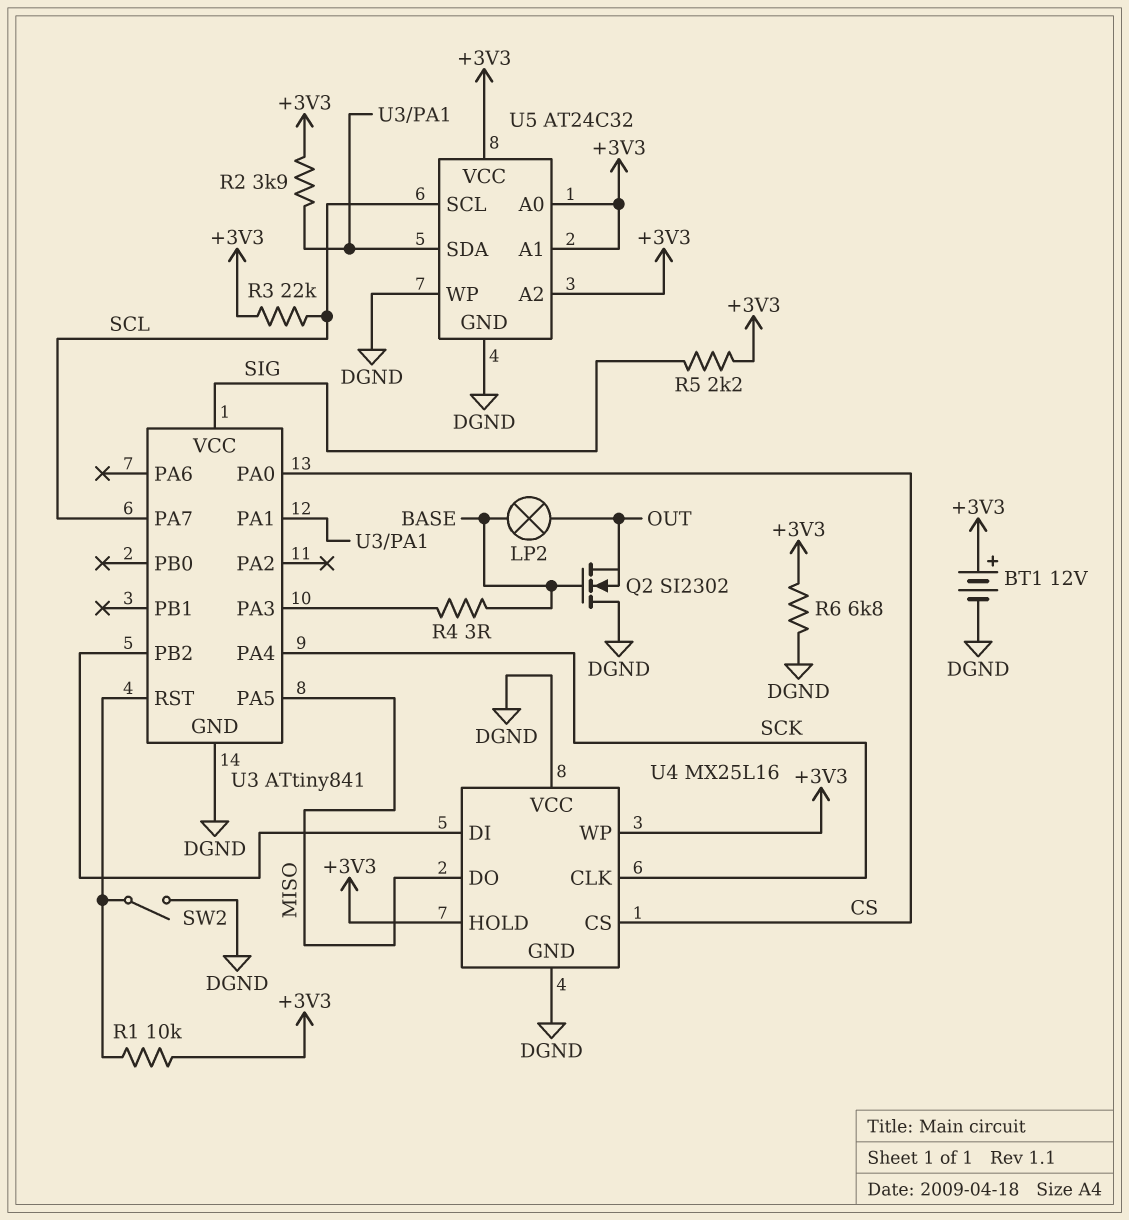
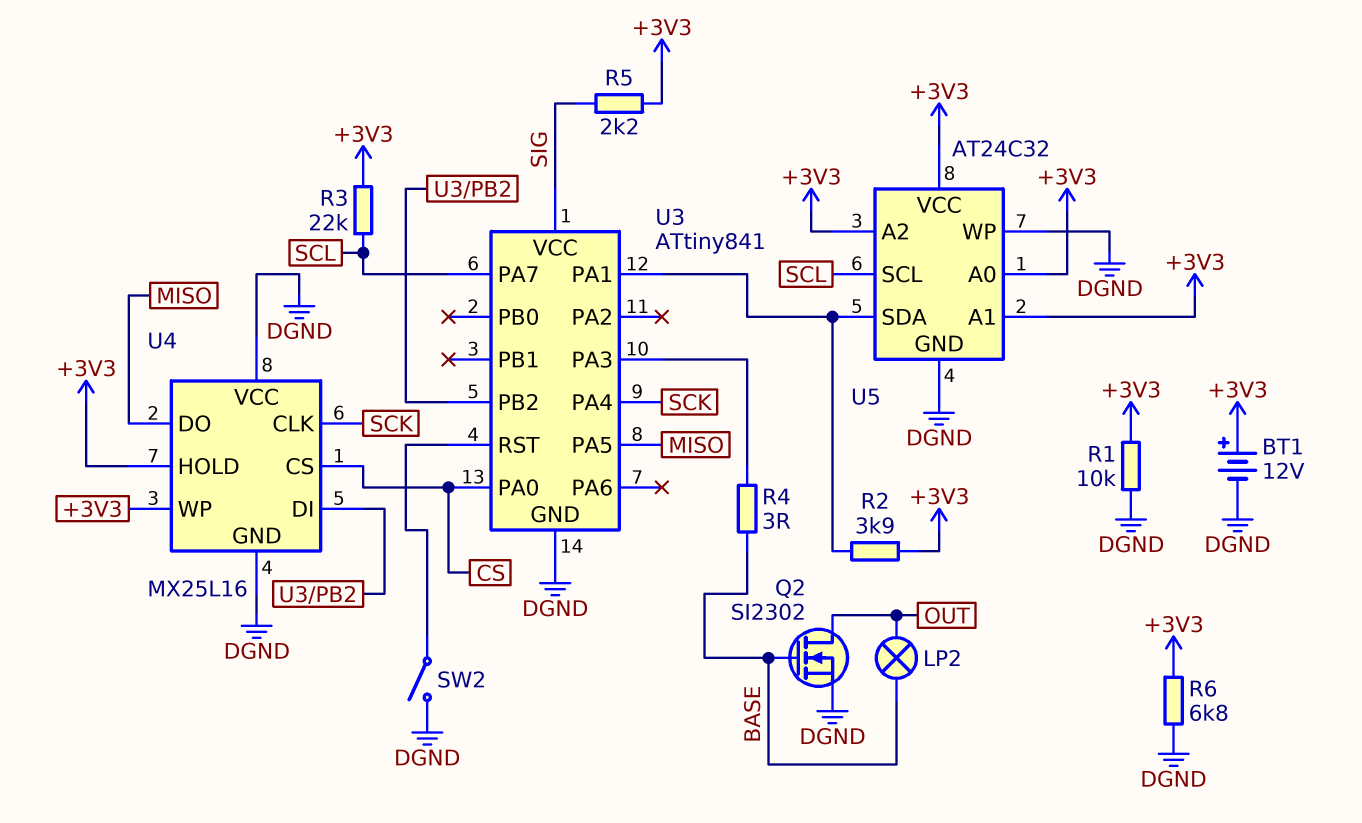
Q2: NMOS SI2302 (G BASE, D DGND, S OUT) -> NMOS SI2302 (G BASE, D OUT, S DGND)
R1: 10k (+3V3, U3/RST) -> 10k (+3V3, DGND)

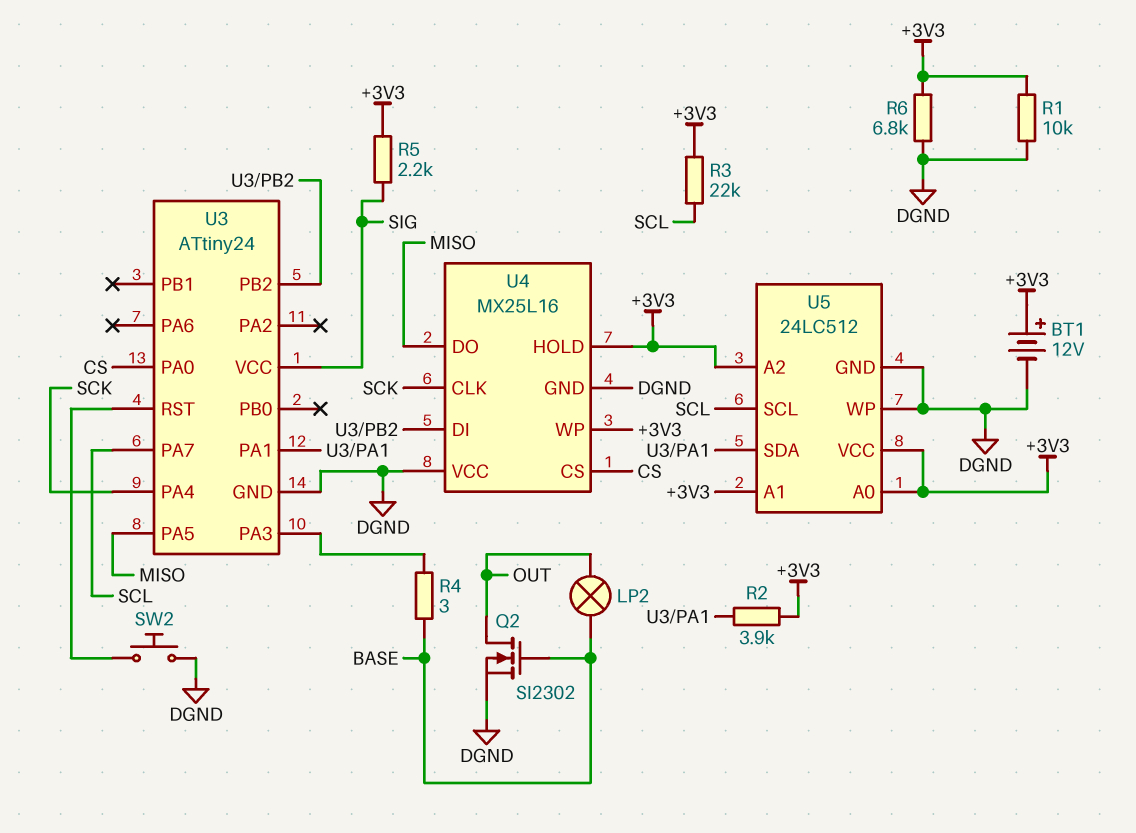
SW2: switch (DGND, U3/RST) -> button (DGND, U3/RST)
U3: ATtiny841 -> ATtiny24
U5: AT24C32 -> 24LC512

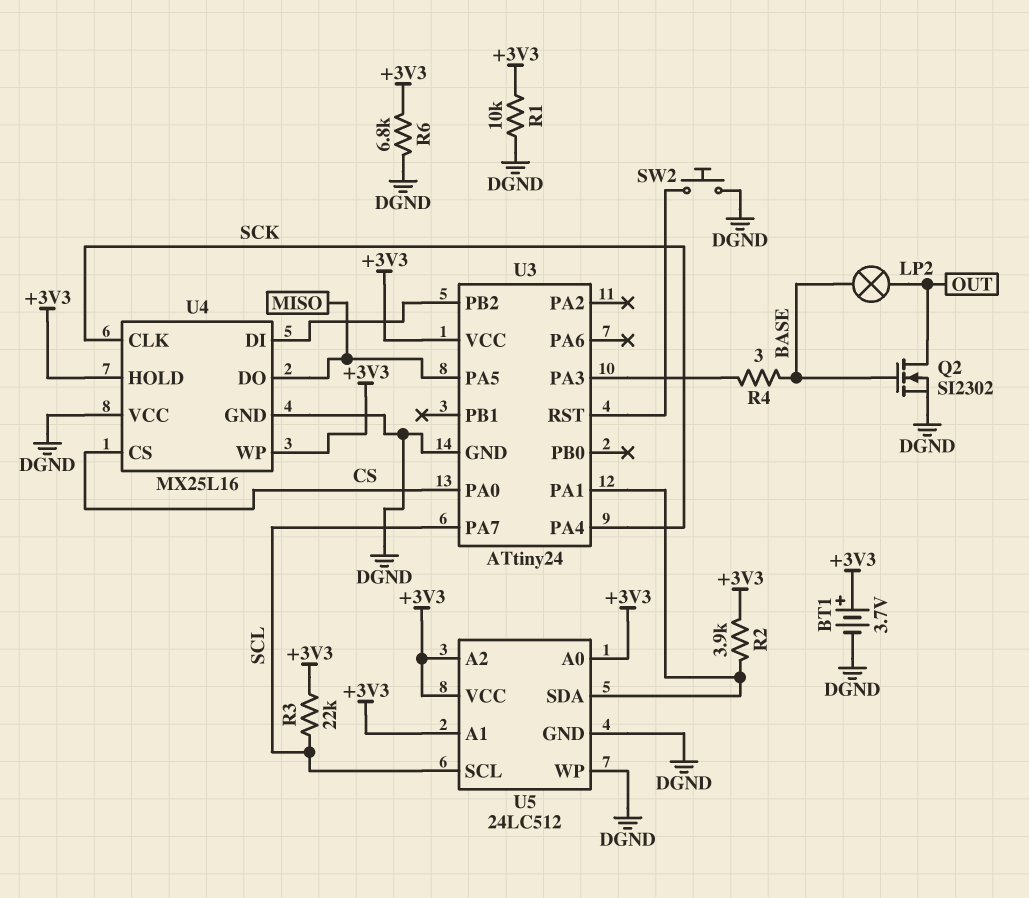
BT1: 12V (plus +3V3, minus DGND) -> 3.7V (plus +3V3, minus DGND)
R5: 2.2k (+3V3, SIG) -> none
U3 pin VCC: SIG -> +3V3

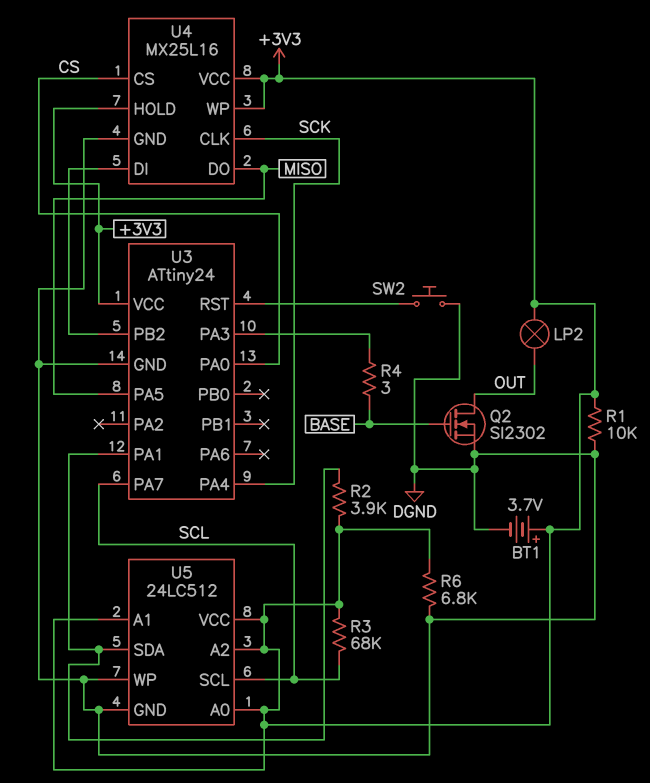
LP2: lamp (BASE, OUT) -> lamp (+3V3, OUT)
R3: 22k (+3V3, SCL) -> 68k (+3V3, SCL)
U4 pin VCC: DGND -> +3V3

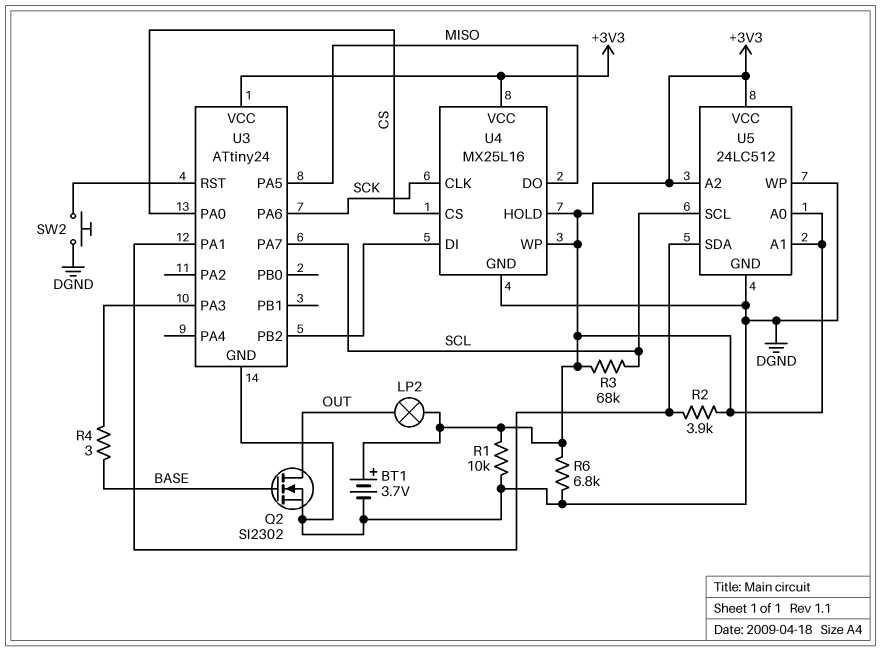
U3 pin PA4: SCK -> none
U3 pin PA6: none -> SCK

